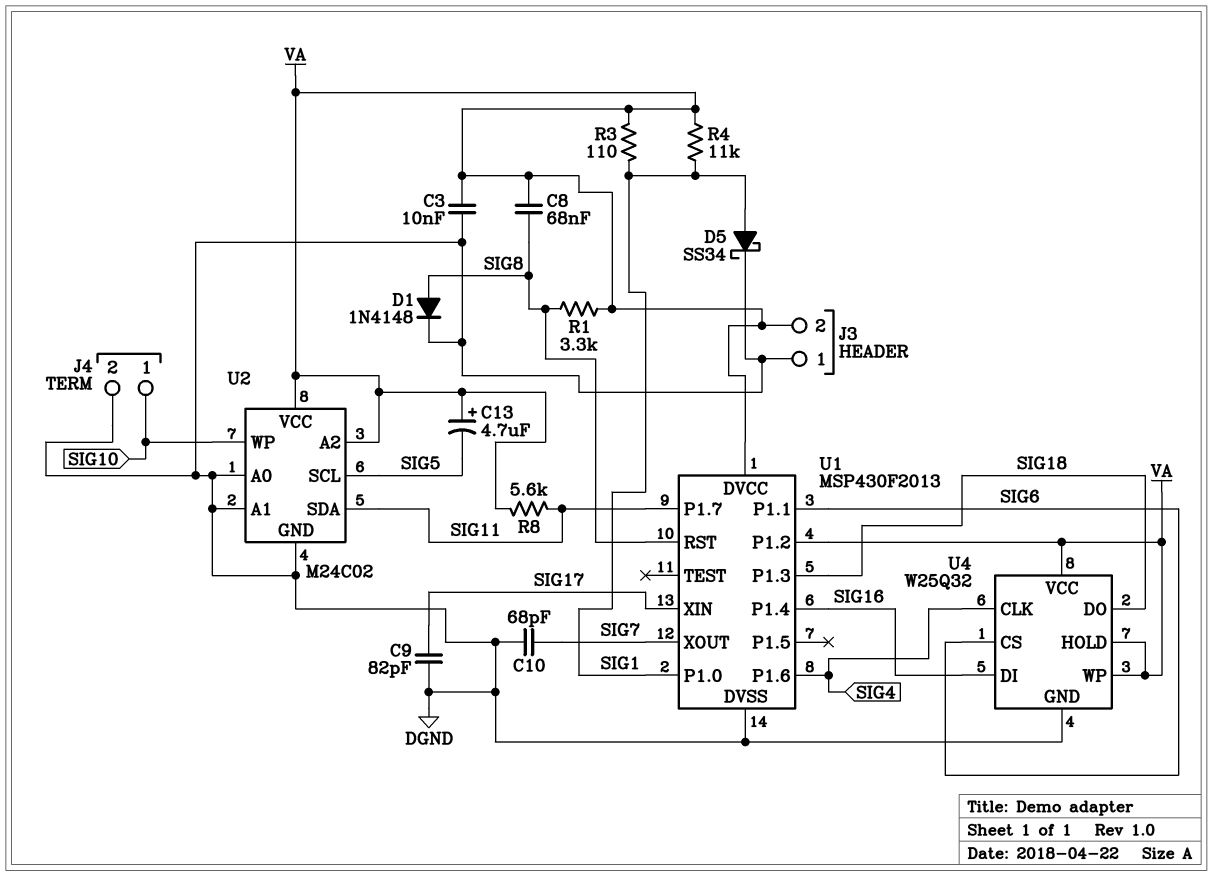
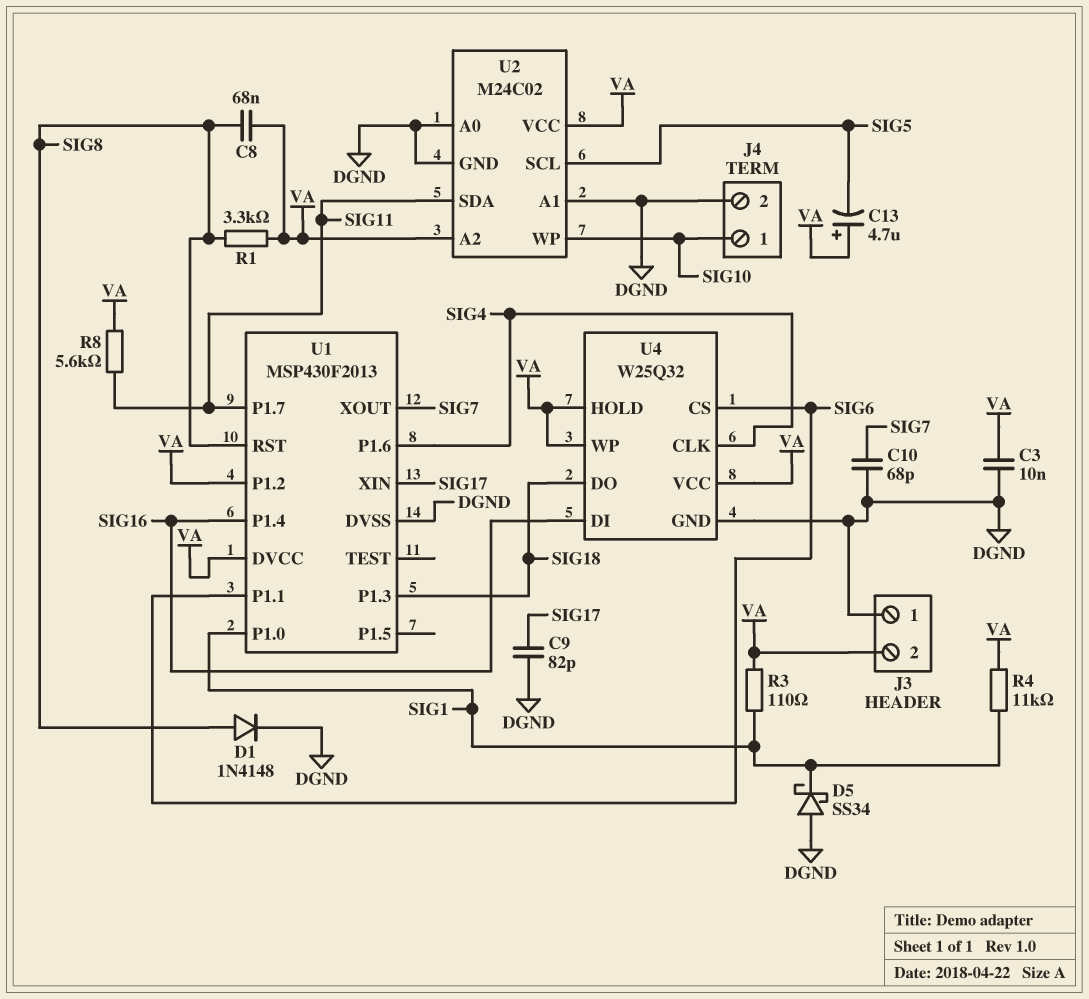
D5: schottky SS34 (A SIG1, K DGND) -> schottky SS34 (A DGND, K SIG1)

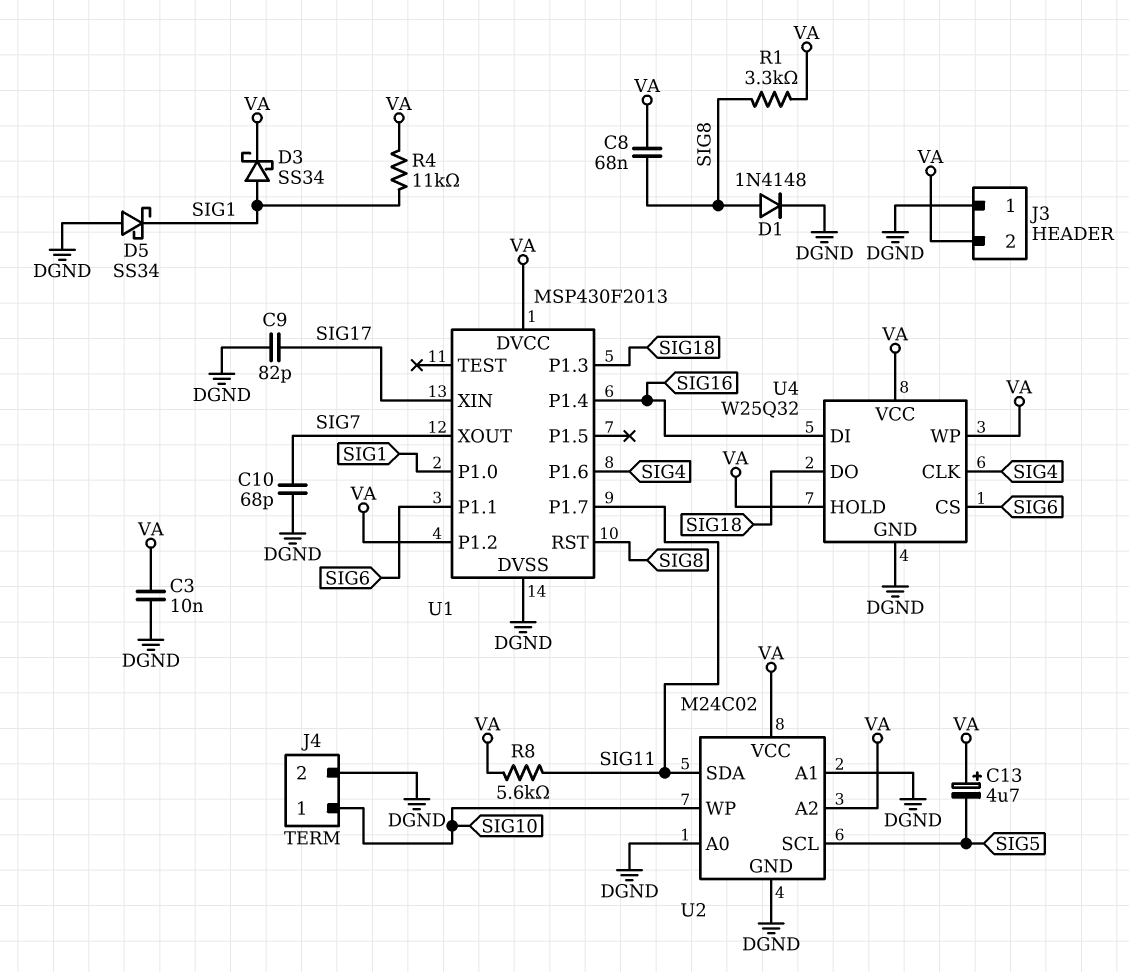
D3: none -> schottky SS34 (A SIG1, K VA)
R3: 110 (SIG1, VA) -> none

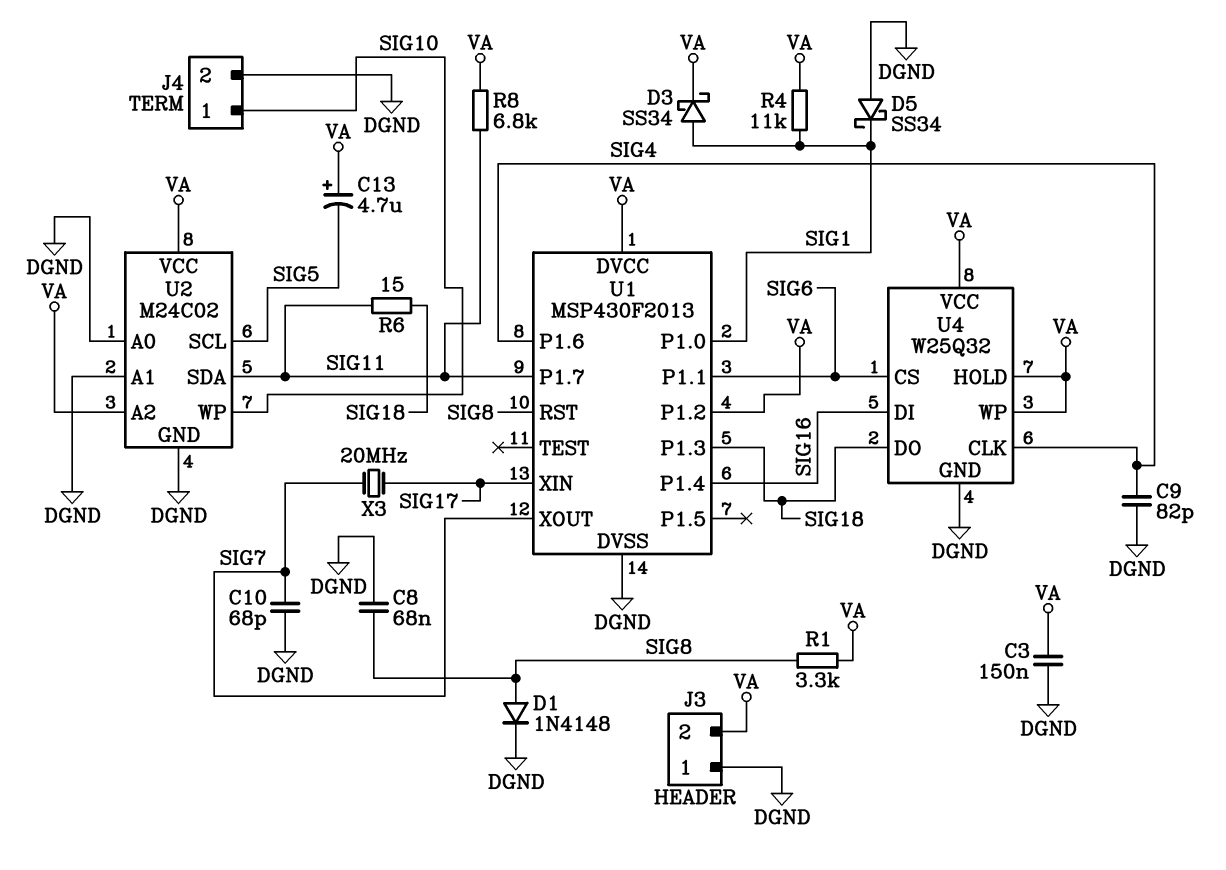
C3: 10nF (DGND, VA) -> 150nF (DGND, VA)
C8: 68nF (SIG8, VA) -> 68nF (DGND, SIG8)
C9: 82pF (DGND, SIG17) -> 82pF (DGND, SIG4)
R6: none -> 15 (SIG11, SIG18)
R8: 5.6k (SIG11, VA) -> 6.8k (SIG11, VA)
X3: none -> 20MHz (SIG7, SIG17)

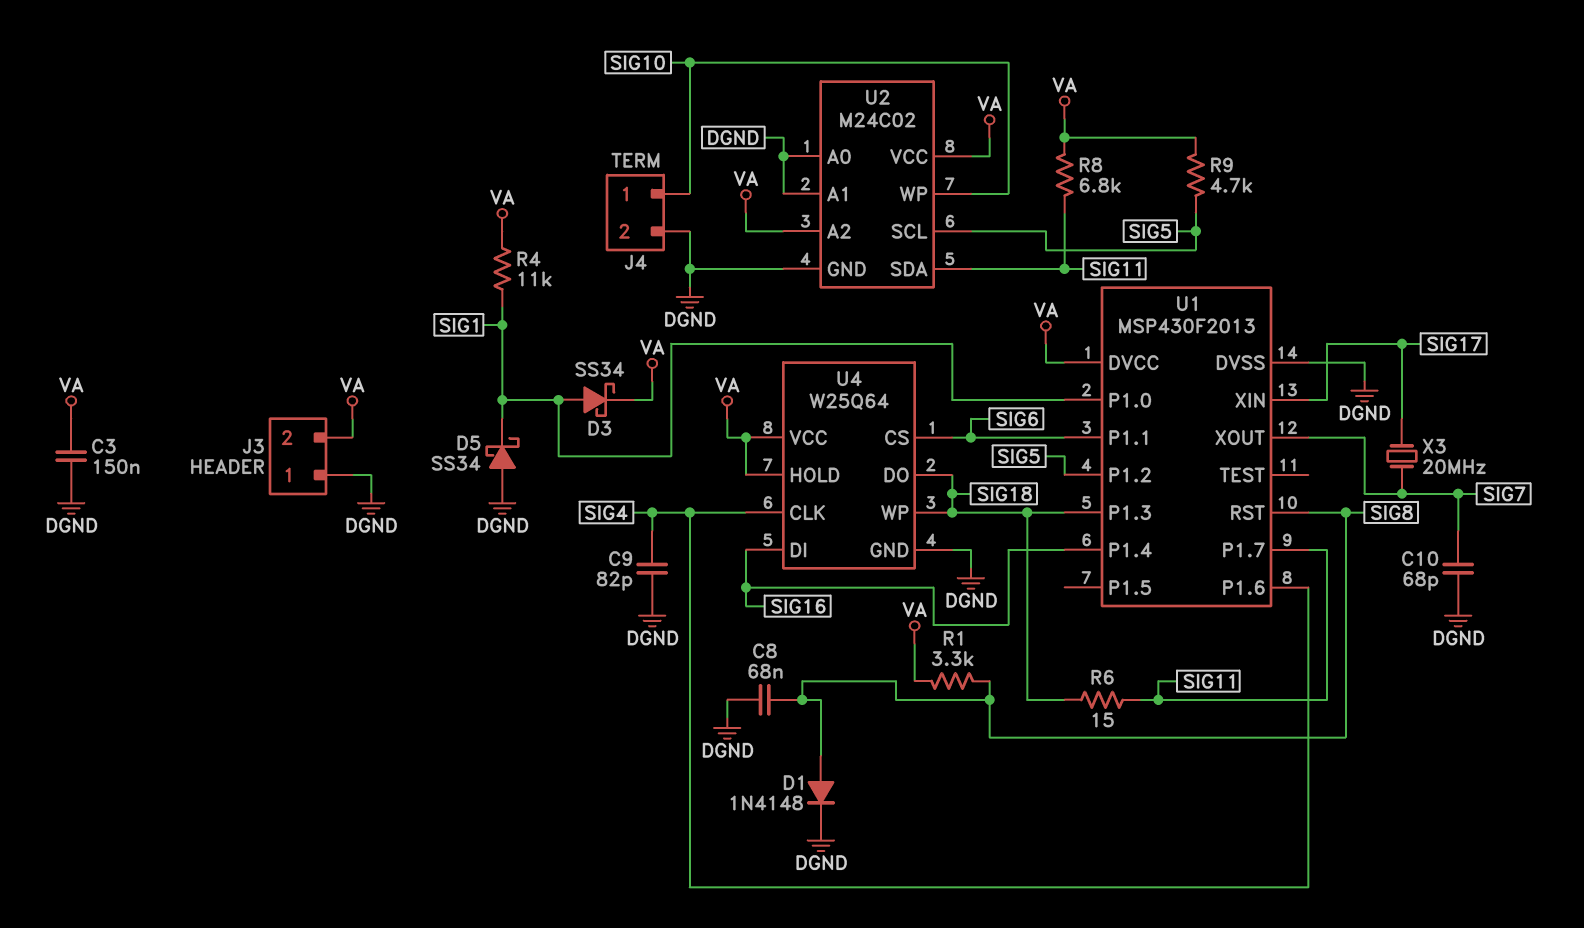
C13: 4.7uF (plus VA, minus SIG5) -> none
R9: none -> 4.7k (SIG5, VA)
U1 pin P1.2: VA -> SIG5
U4: W25Q32 -> W25Q64
U4 pin WP: VA -> SIG18

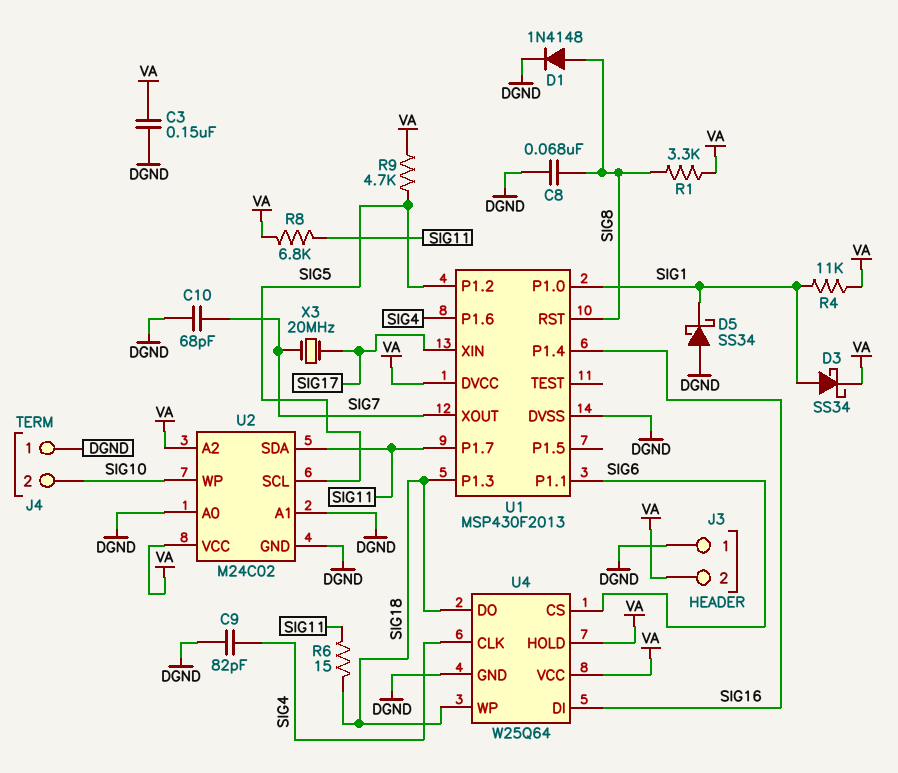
J4 pin 1: SIG10 -> DGND
J4 pin 2: DGND -> SIG10

